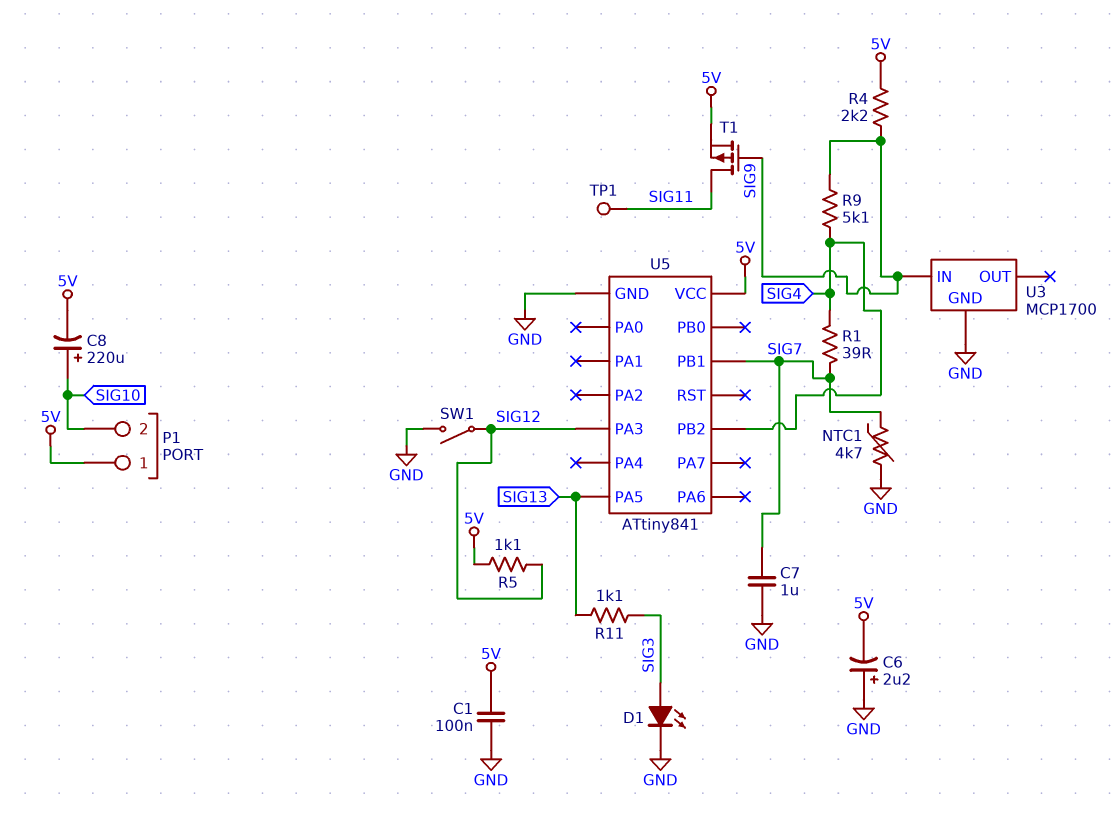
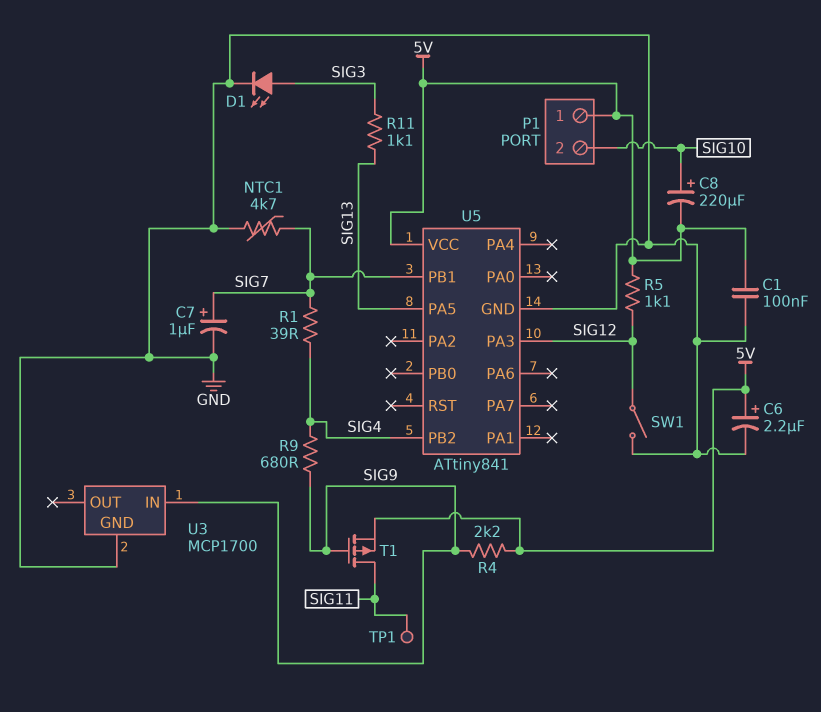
C6: 2.2uF (plus GND, minus 5V) -> 2.2uF (plus 5V, minus GND)
C7: 1uF (GND, SIG7) -> 1uF (plus SIG7, minus GND)
R9: 5.1k (SIG4, SIG9) -> 680 (SIG4, SIG9)

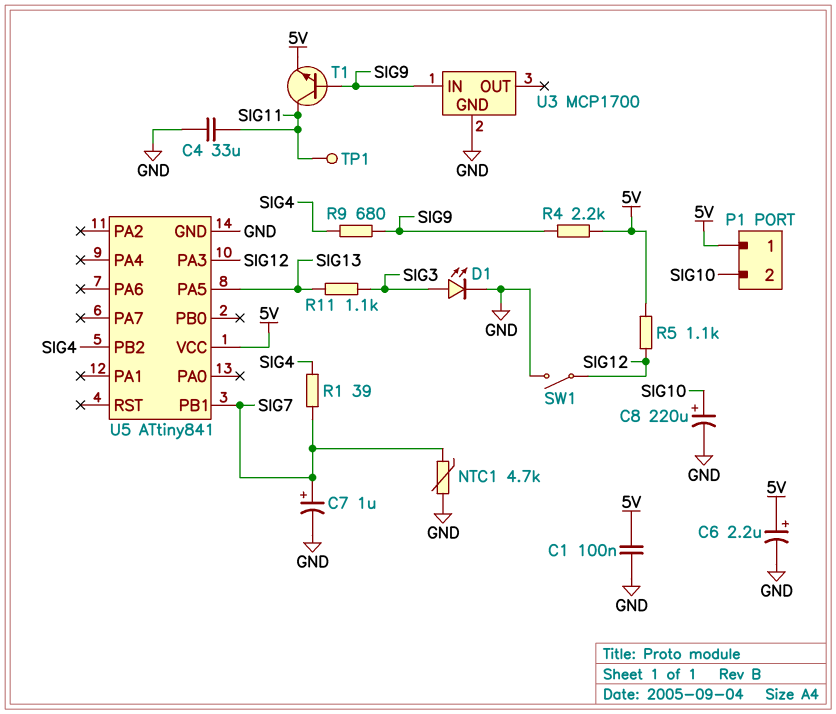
C4: none -> 33uF (GND, SIG11)
C8: 220uF (plus SIG10, minus 5V) -> 220uF (plus SIG10, minus GND)
T1: PMOS (G SIG9, D SIG11, S 5V) -> NPN (B SIG9, C SIG11, E 5V)

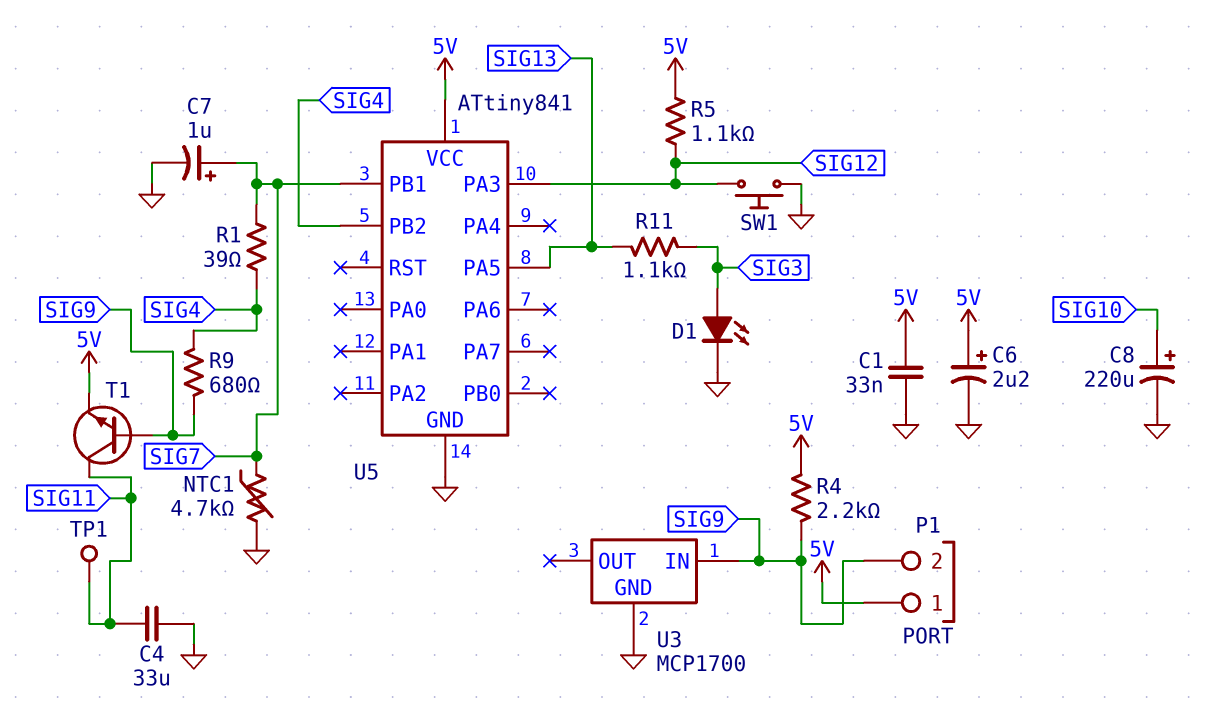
C1: 100nF (5V, GND) -> 33nF (5V, GND)
P1 pin 2: SIG10 -> SIG9
SW1: switch (GND, SIG12) -> button (GND, SIG12)

